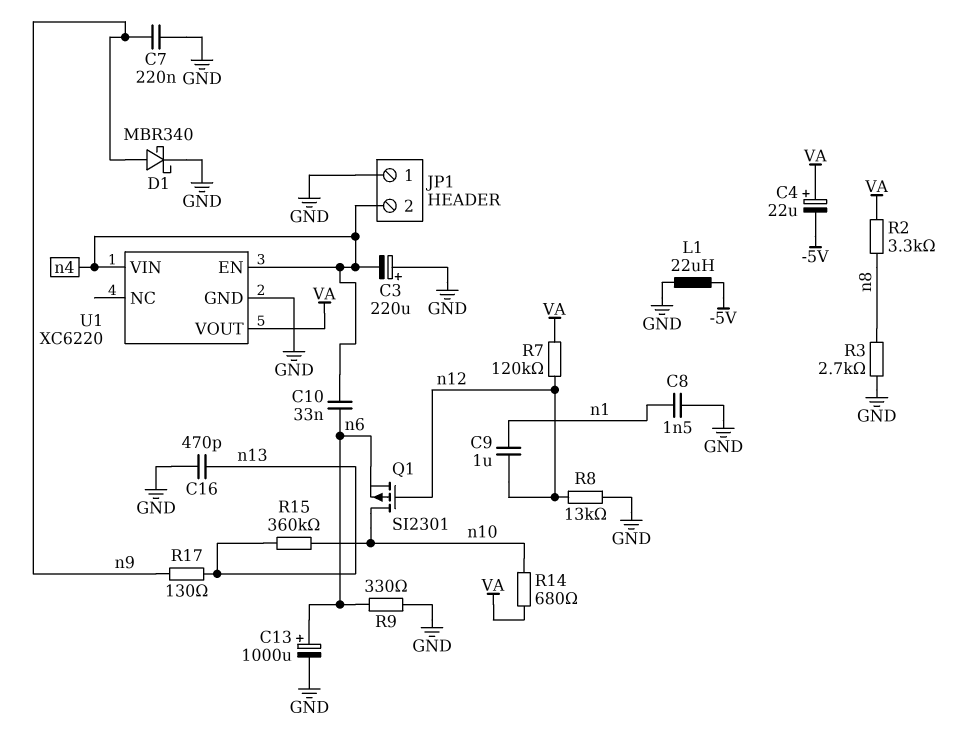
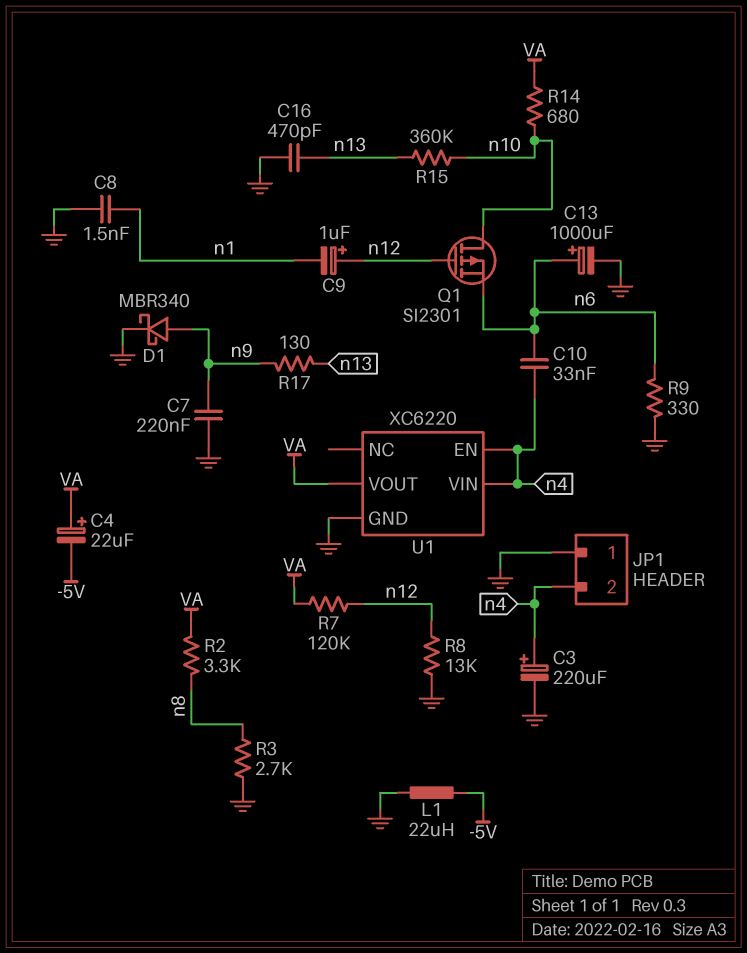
C3: 220uF (plus GND, minus n4) -> 220uF (plus n4, minus GND)
C9: 1uF (n1, n12) -> 1uF (plus n12, minus n1)

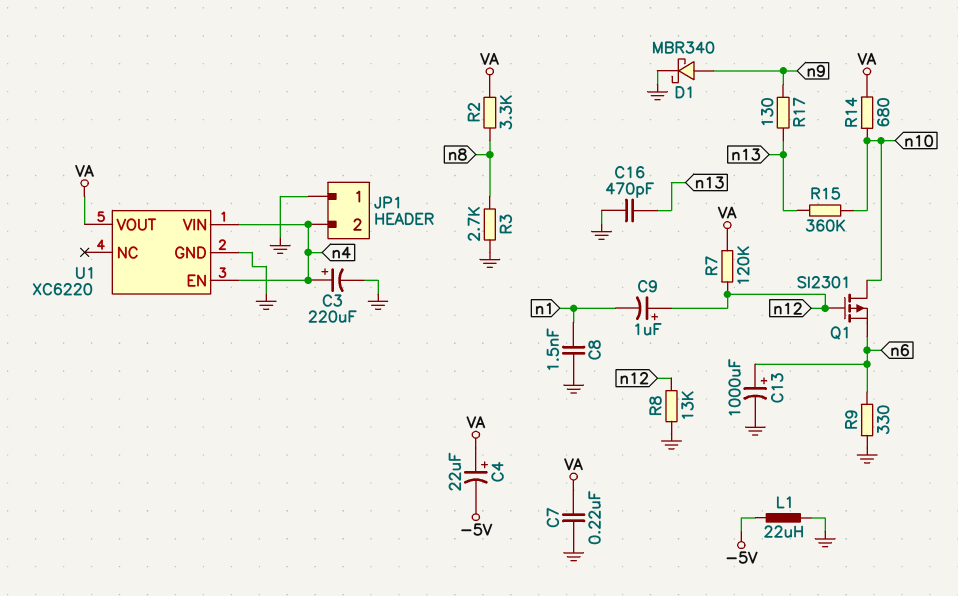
C7: 220nF (GND, n9) -> 220nF (GND, VA)
C10: 33nF (n4, n6) -> none

